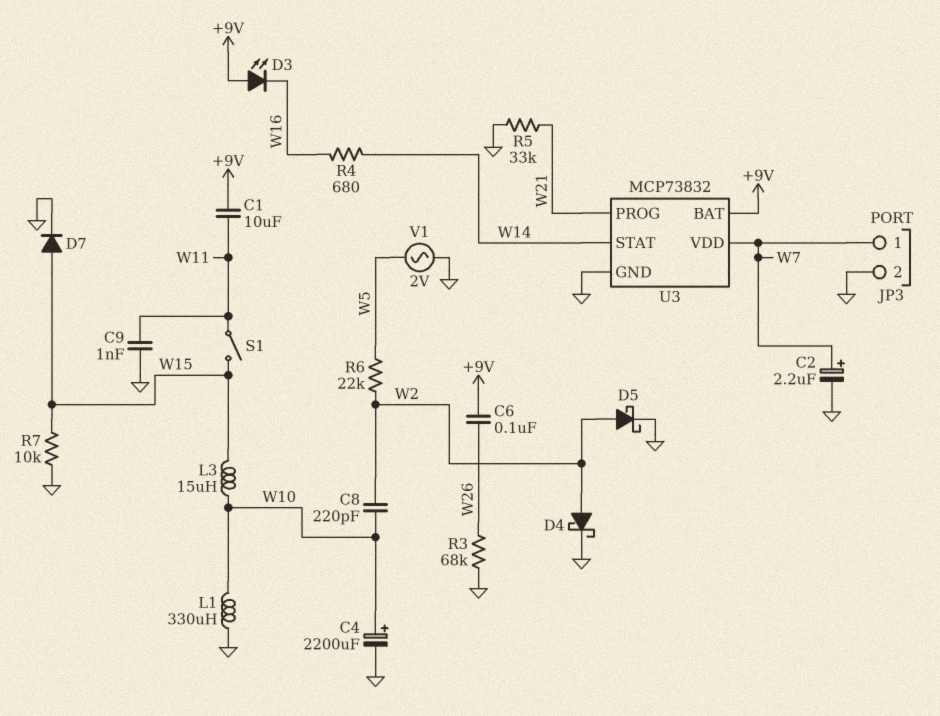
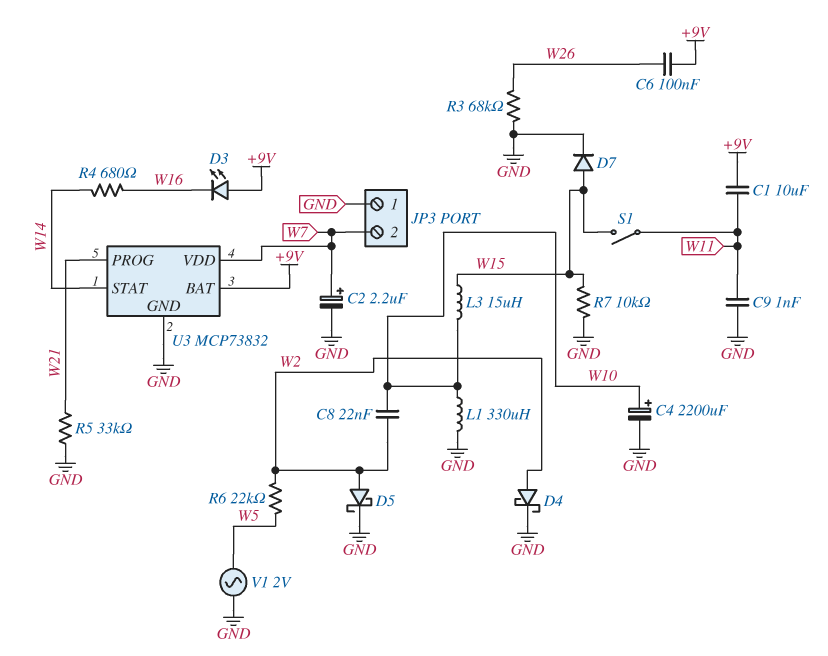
C8: 220pF (W2, W10) -> 22nF (W2, W10)
JP3 pin 1: W7 -> GND
JP3 pin 2: GND -> W7

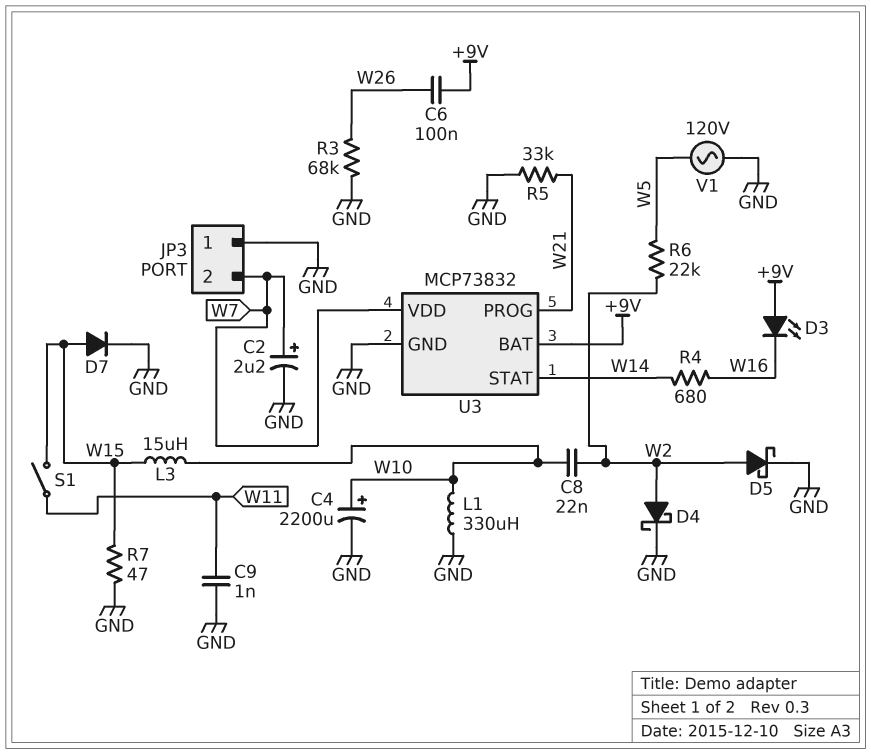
C1: 10uF (+9V, W11) -> none
R7: 10k (GND, W15) -> 47 (GND, W15)
V1: AC 2V (GND, W5) -> AC 120V (GND, W5)

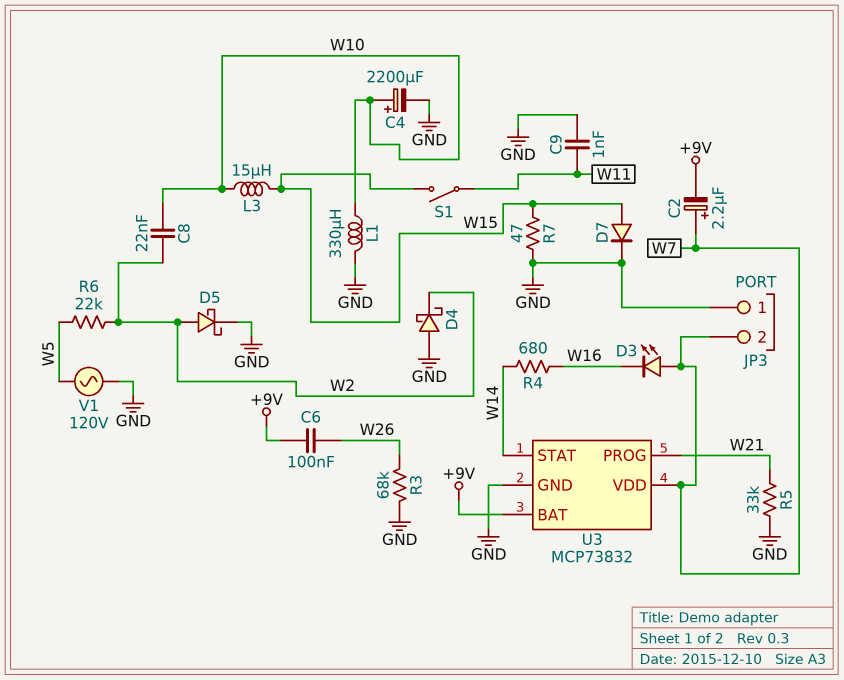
C2: 2.2uF (plus W7, minus GND) -> 2.2uF (plus W7, minus +9V)
D3: LED (A +9V, K W16) -> LED (A W7, K W16)
D4: schottky (A W2, K GND) -> schottky (A GND, K W2)

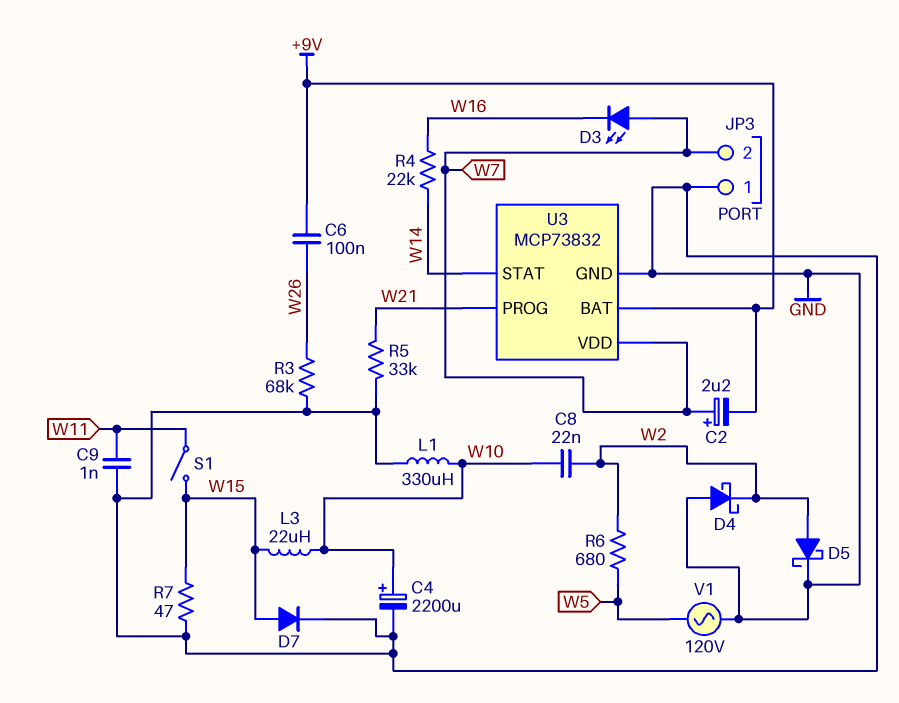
L3: 15uH (W10, W15) -> 22uH (W10, W15)
R4: 680 (W14, W16) -> 22k (W14, W16)
R6: 22k (W2, W5) -> 680 (W2, W5)

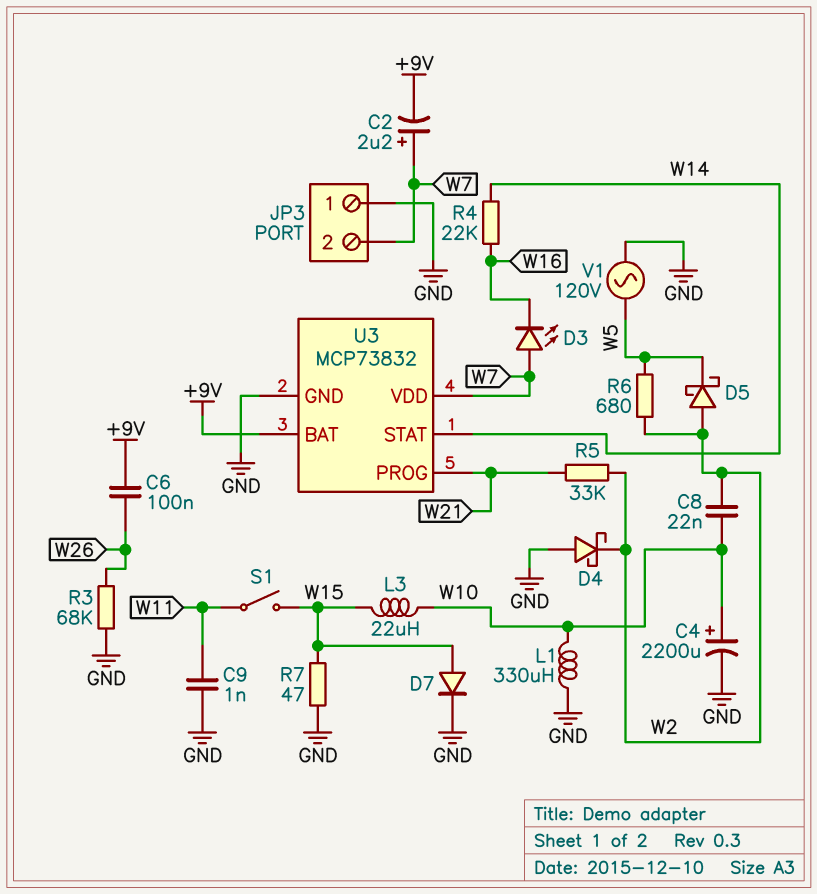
D5: schottky (A W2, K GND) -> schottky (A W2, K W5)
R5: 33k (GND, W21) -> 33k (W2, W21)

